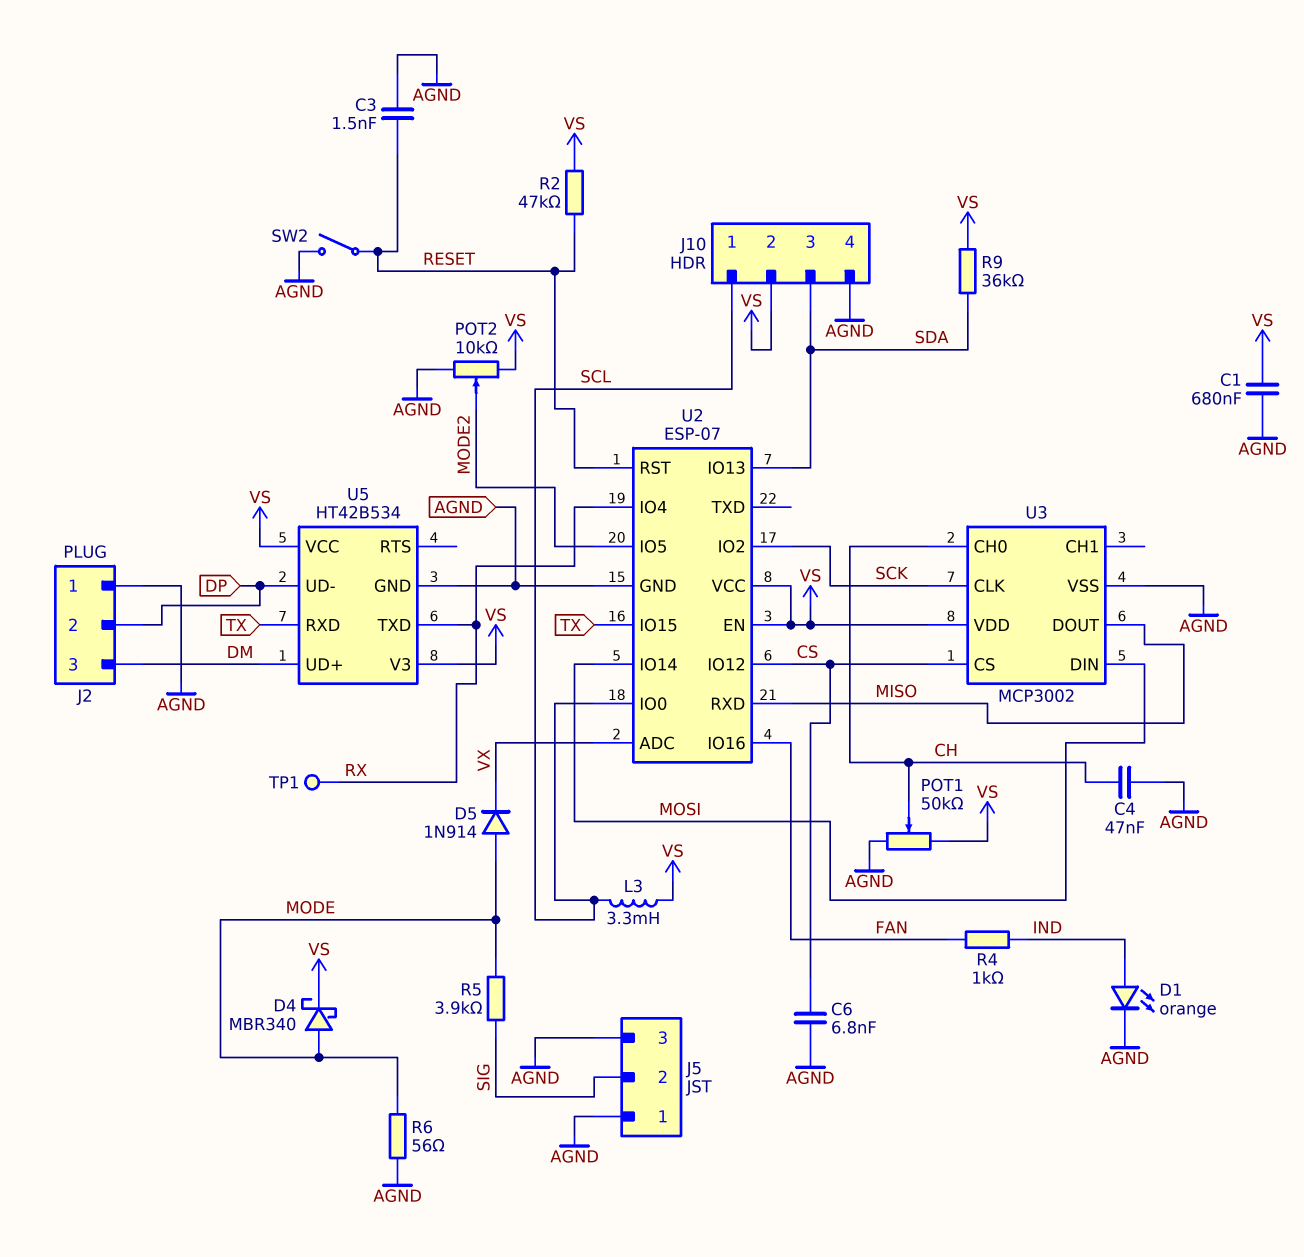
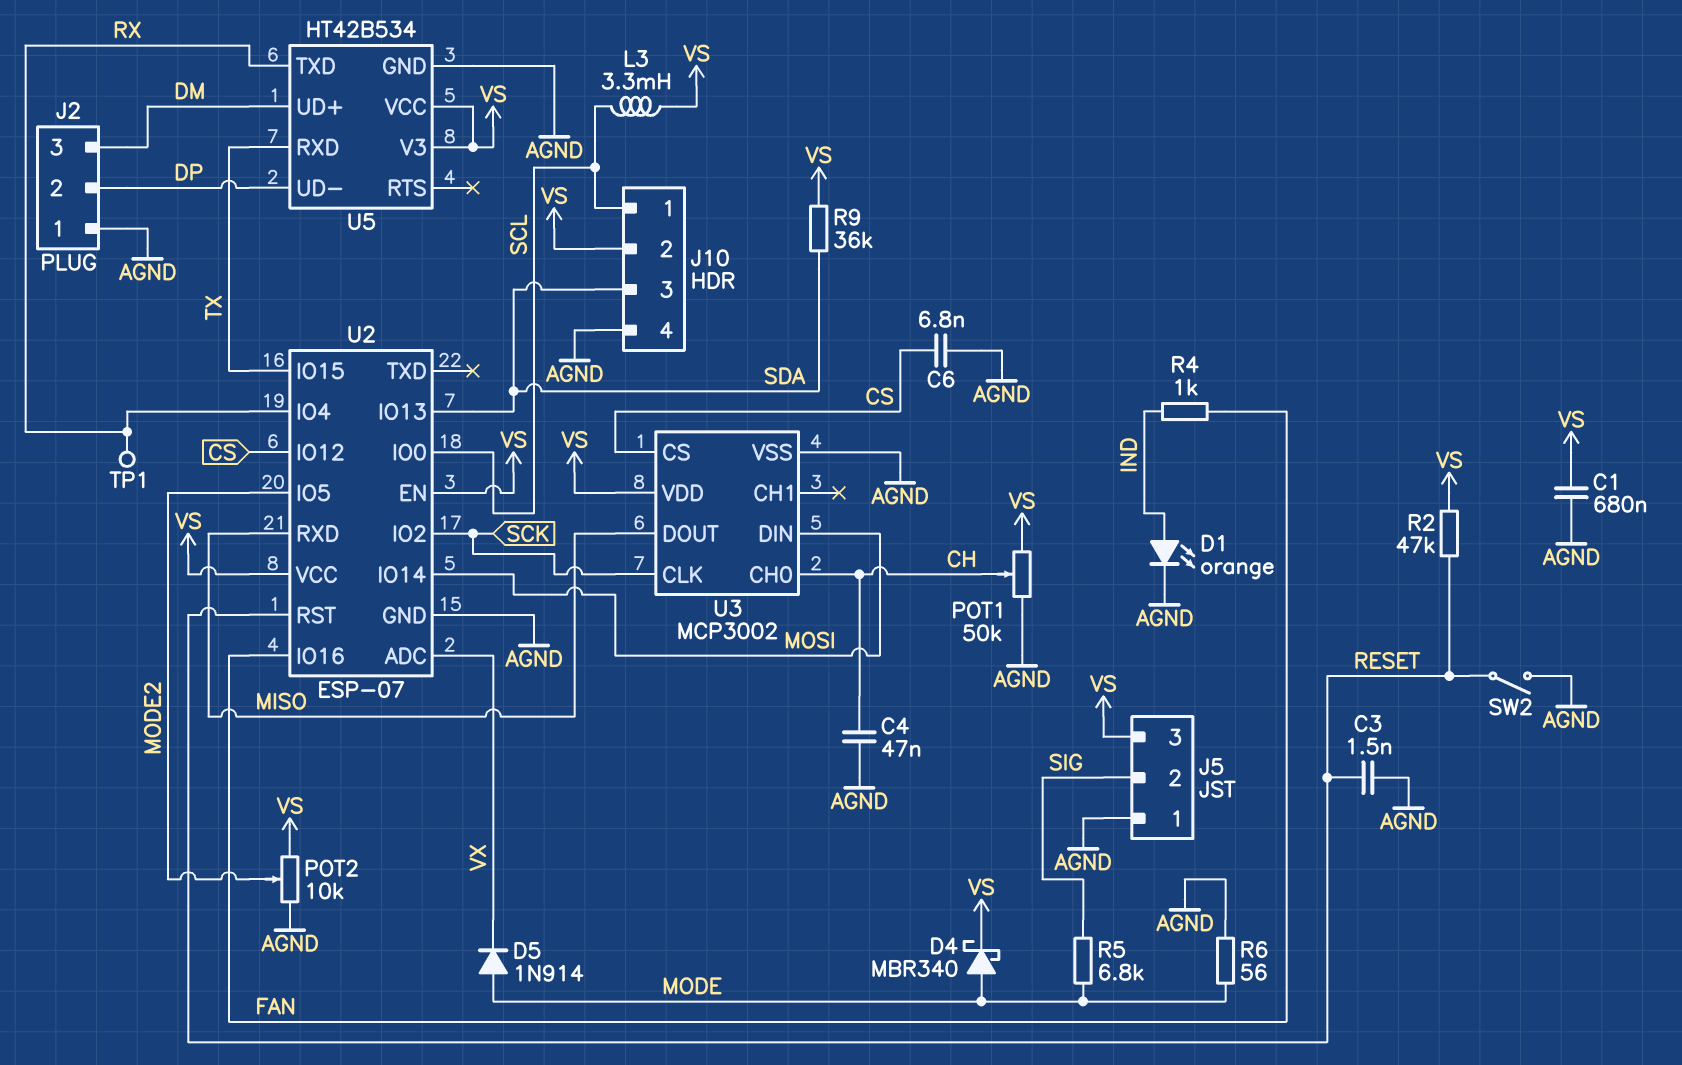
J5 pin 3: AGND -> VS
R5: 3.9k (MODE, SIG) -> 6.8k (MODE, SIG)

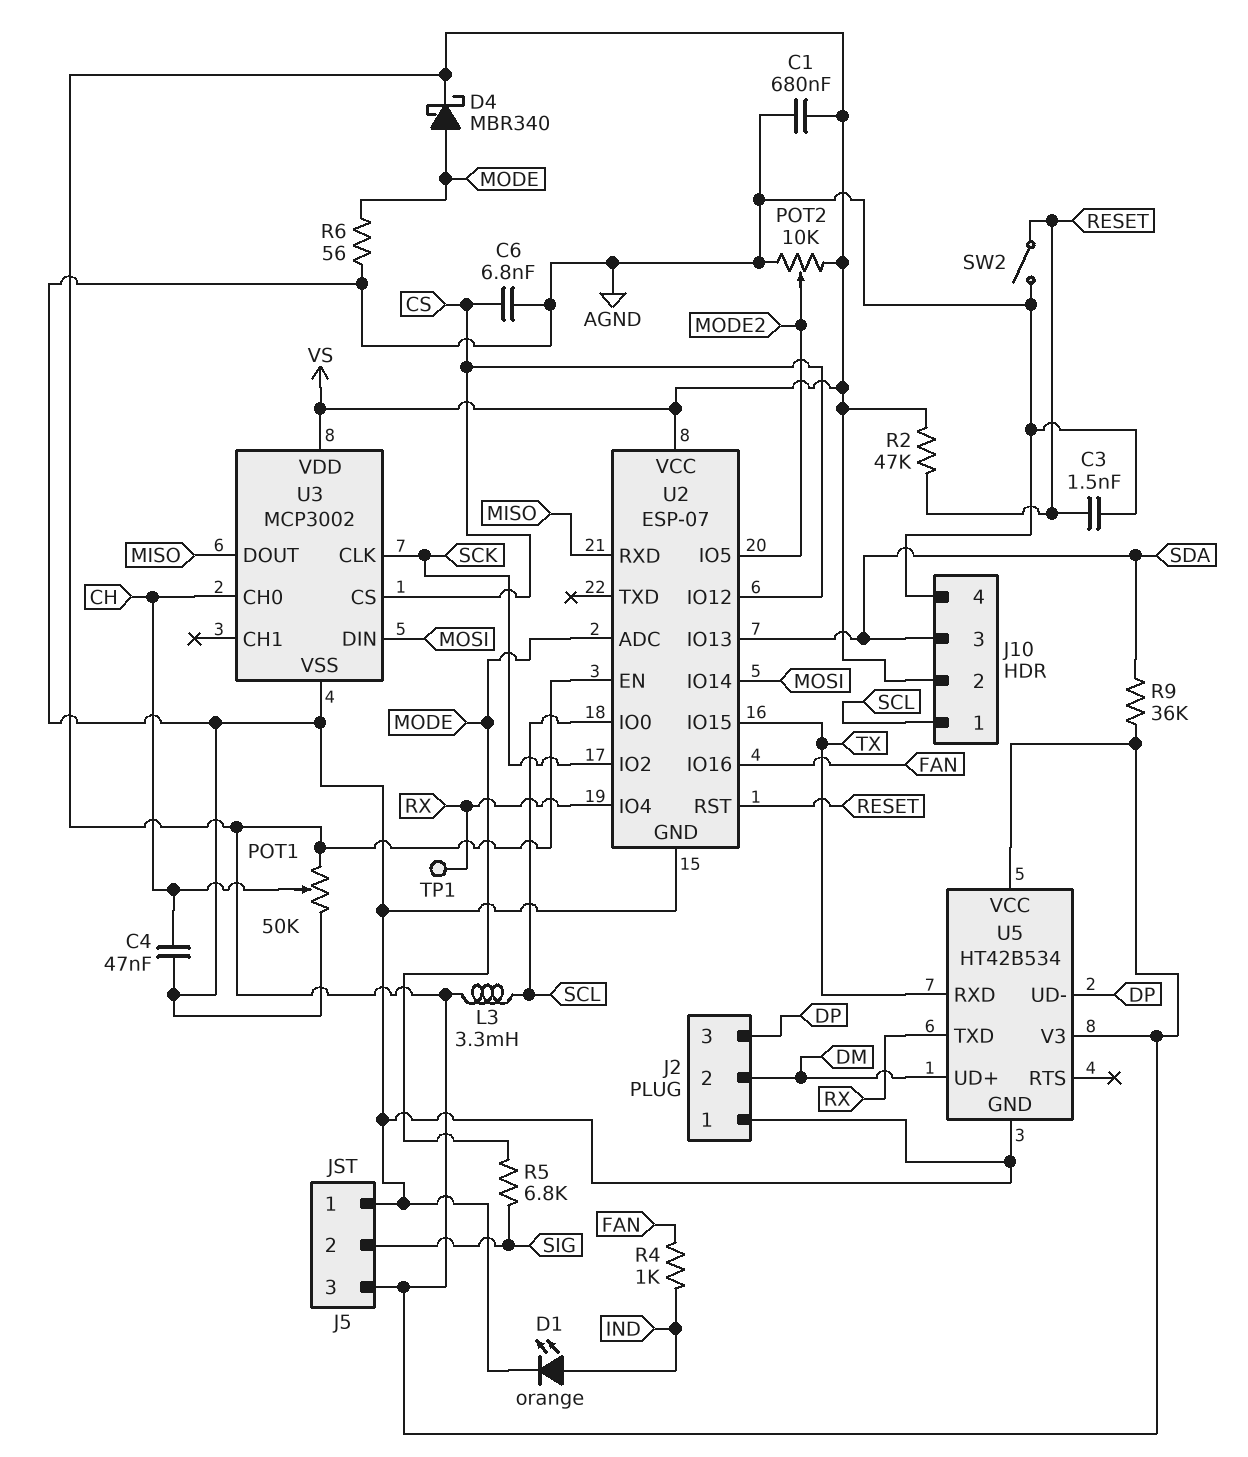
D5: diode 1N914 (A MODE, K VX) -> none
J2 pin 2: DP -> DM
J2 pin 3: DM -> DP
U2 pin ADC: VX -> MODE

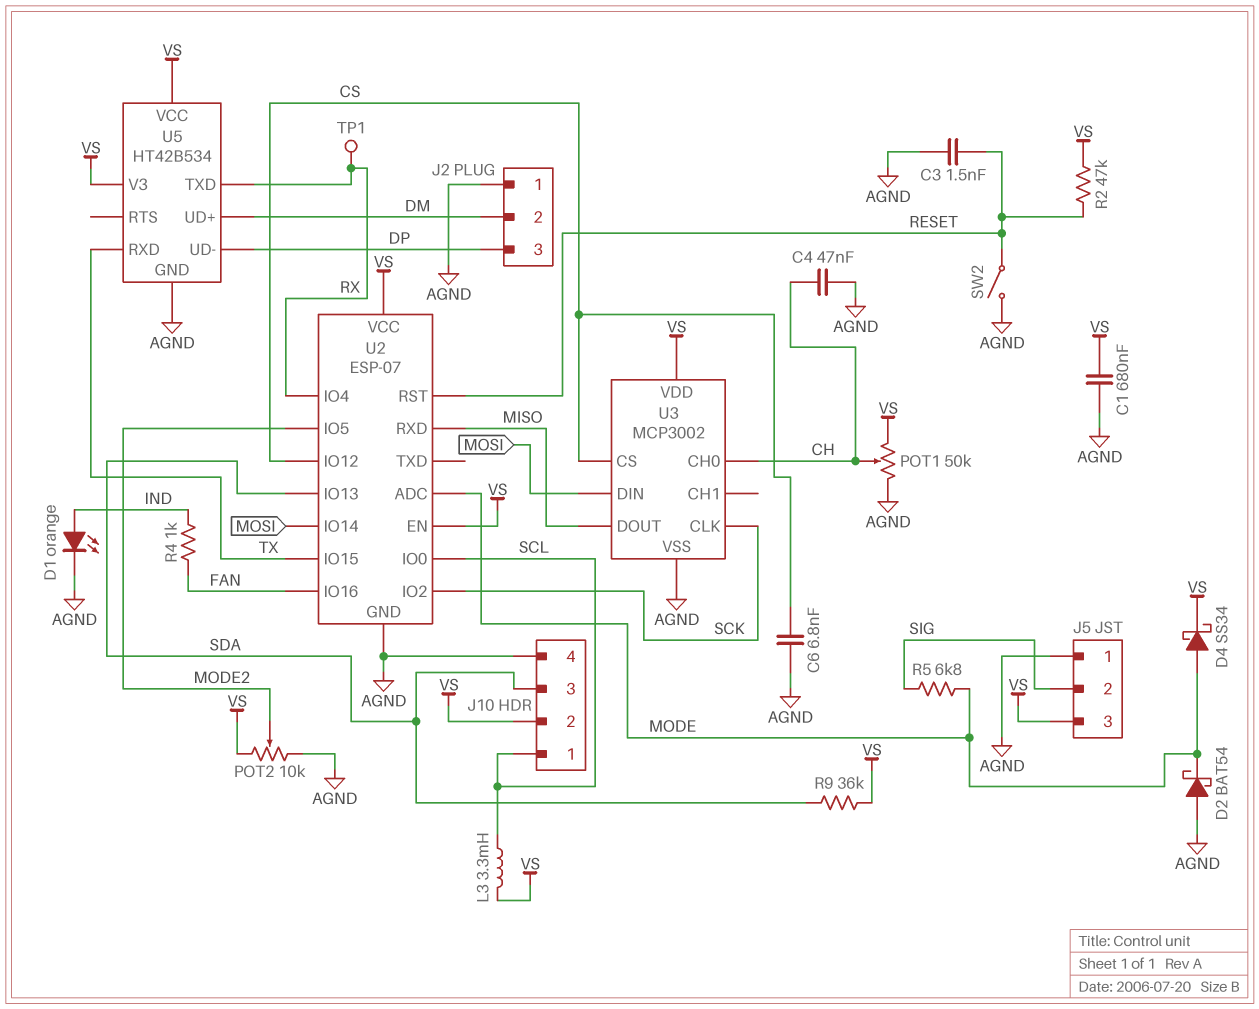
D2: none -> schottky BAT54 (A AGND, K MODE)
D4: schottky MBR340 (A MODE, K VS) -> schottky SS34 (A MODE, K VS)
R6: 56 (AGND, MODE) -> none

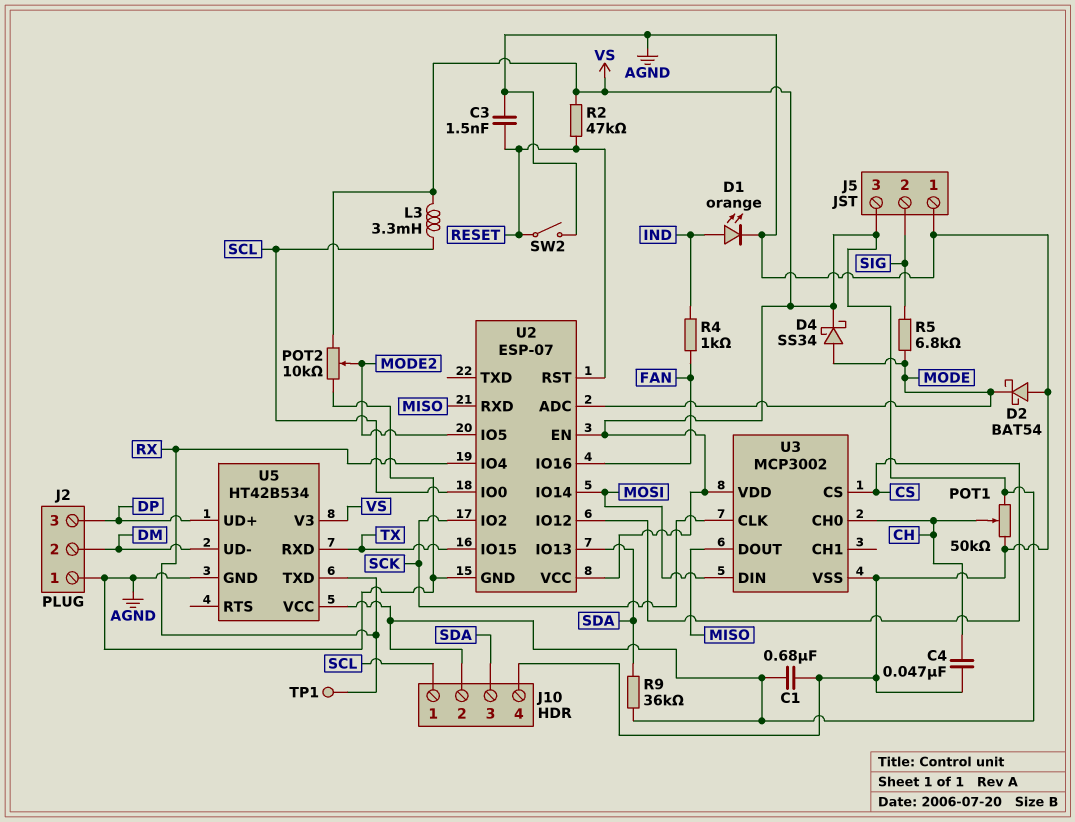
C6: 6.8nF (AGND, CS) -> none
U5 pin UD+: DM -> DP
U5 pin UD-: DP -> DM

